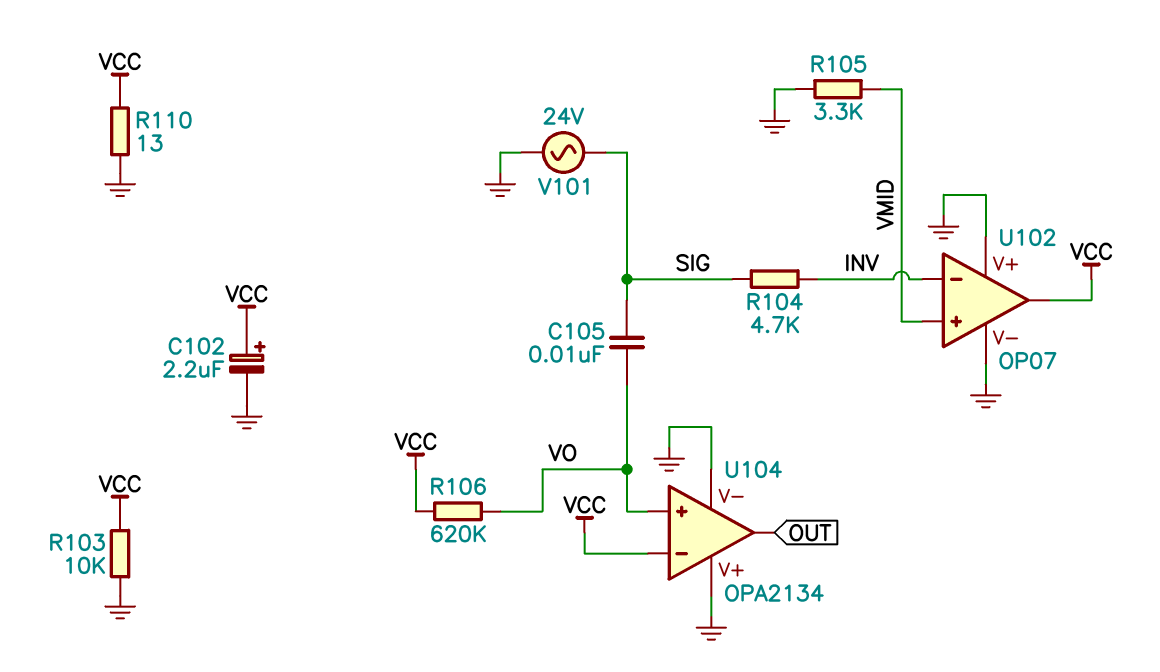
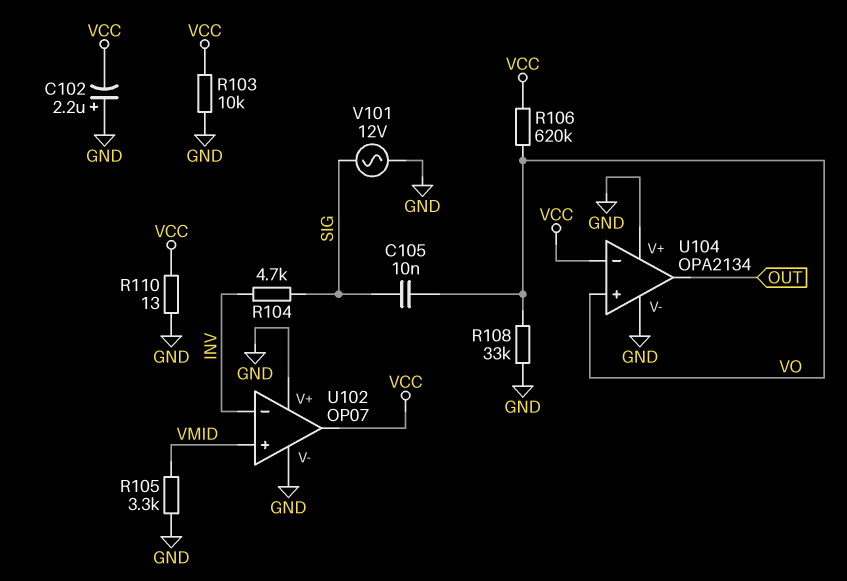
C102: 2.2uF (plus VCC, minus GND) -> 2.2uF (plus GND, minus VCC)
R108: none -> 33k (GND, VO)
V101: AC 24V (GND, SIG) -> AC 12V (GND, SIG)

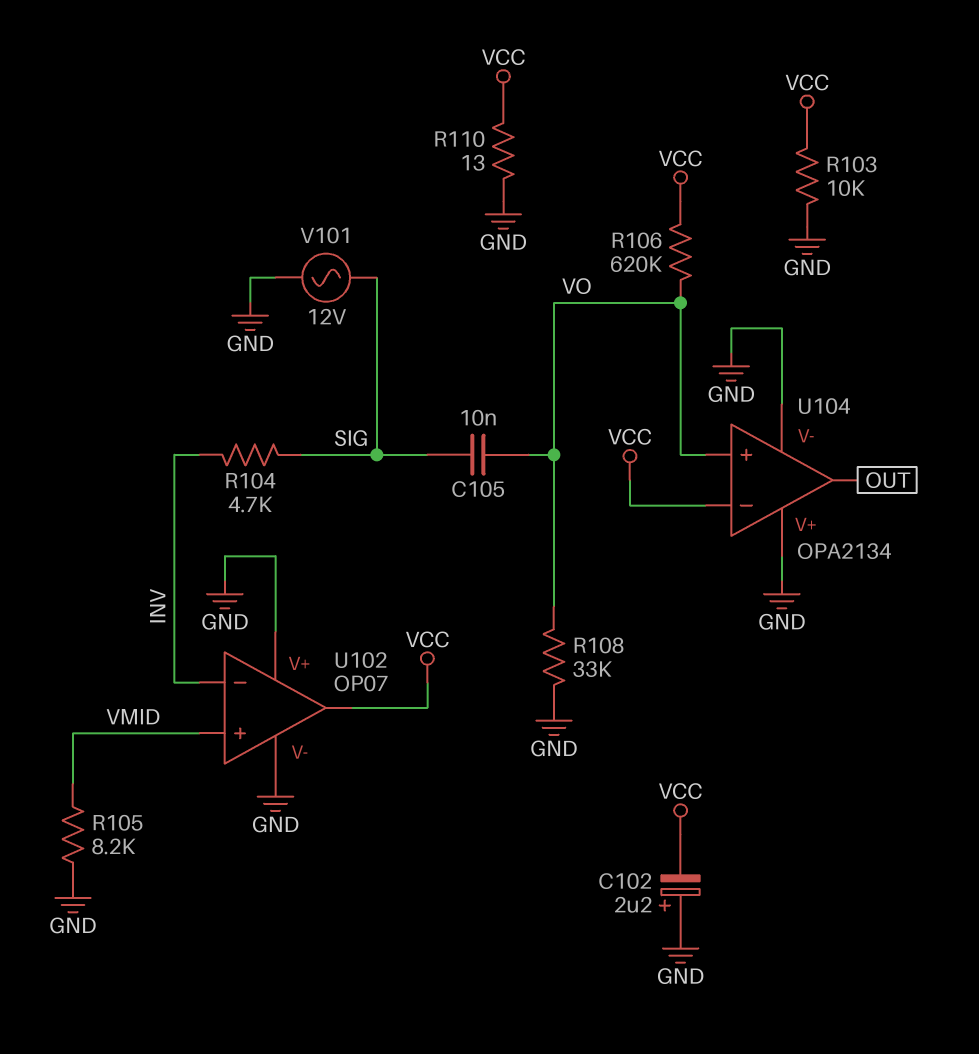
R105: 3.3k (GND, VMID) -> 8.2k (GND, VMID)

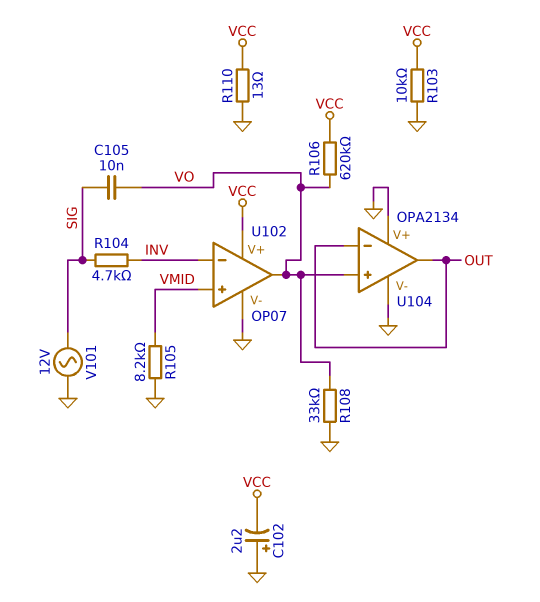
U102 pin V+: GND -> VCC
U102 pin out: VCC -> VO
U104 pin in-: VCC -> OUT

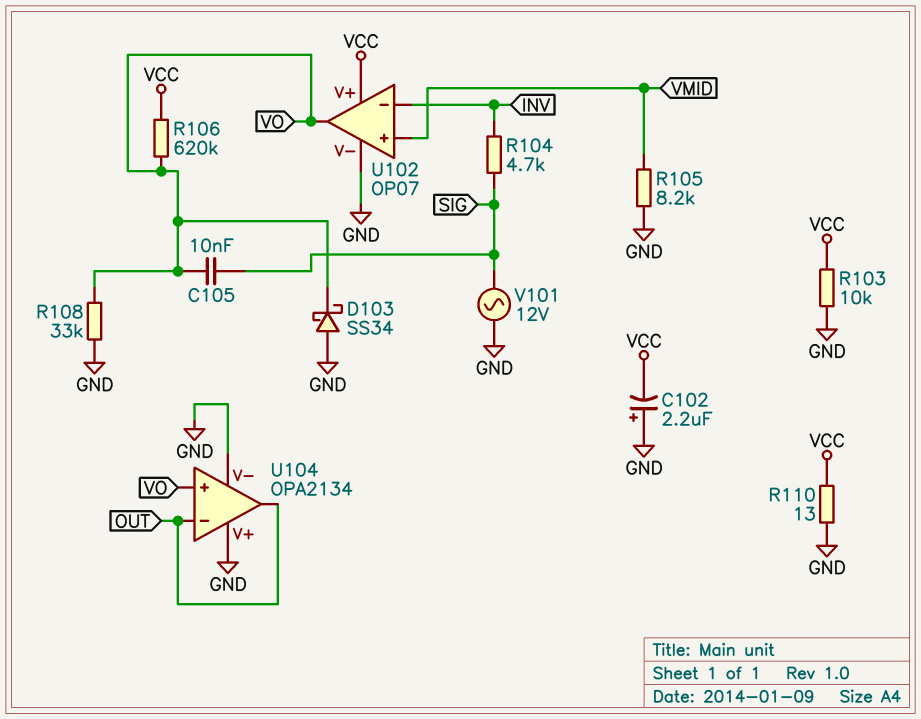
D103: none -> schottky SS34 (A GND, K VO)

